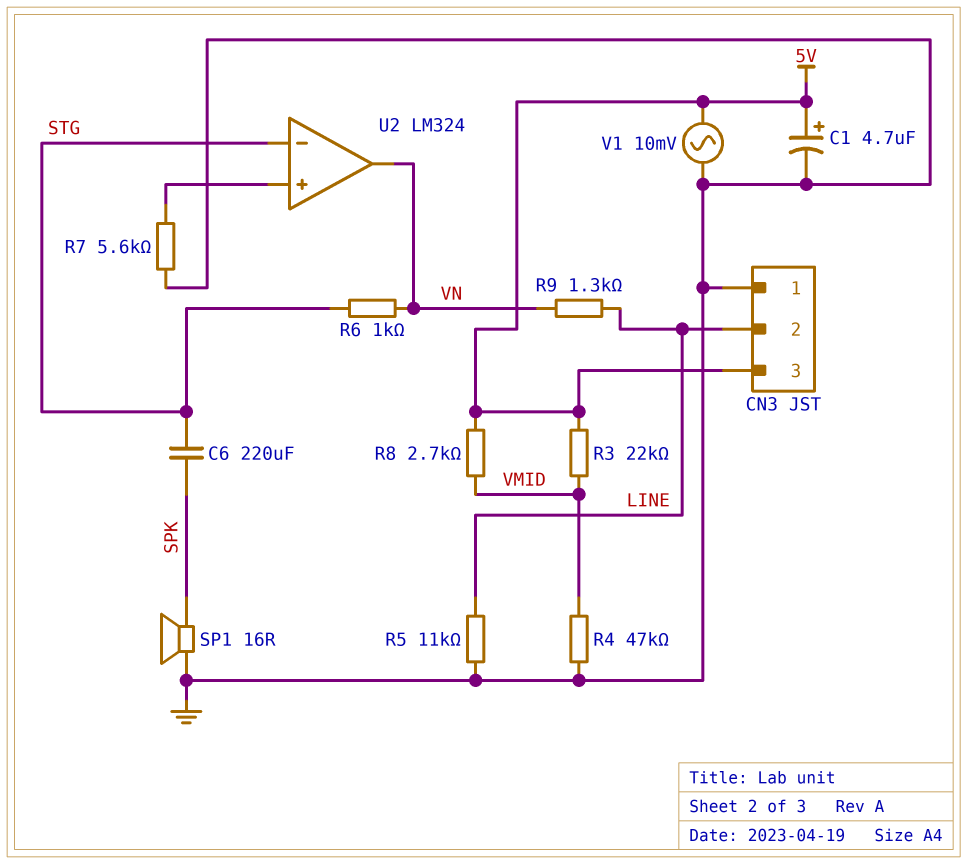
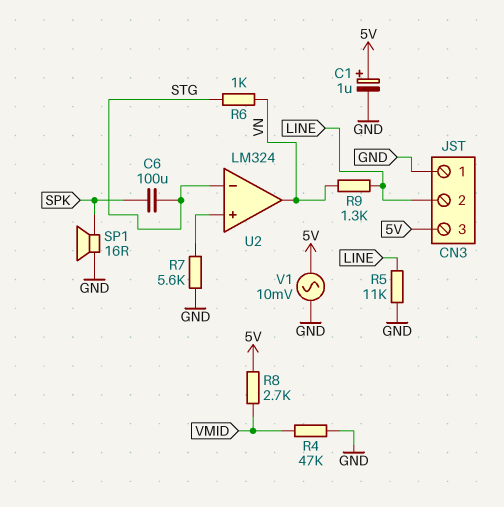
C1: 4.7uF (plus 5V, minus GND) -> 1uF (plus 5V, minus GND)
C6: 220uF (SPK, STG) -> 100uF (SPK, STG)
R3: 22k (5V, VMID) -> none

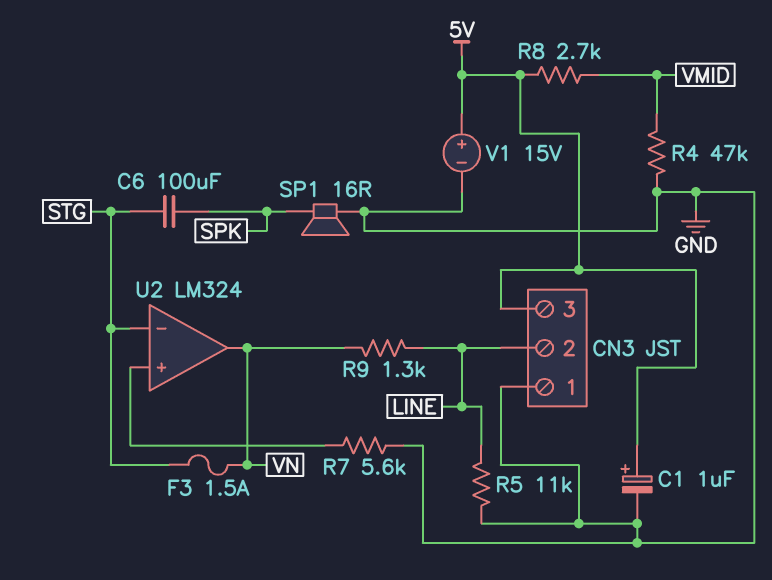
F3: none -> 1.5A (STG, VN)
R6: 1k (STG, VN) -> none
V1: AC 10mV (5V, GND) -> 15V (plus 5V, minus GND)

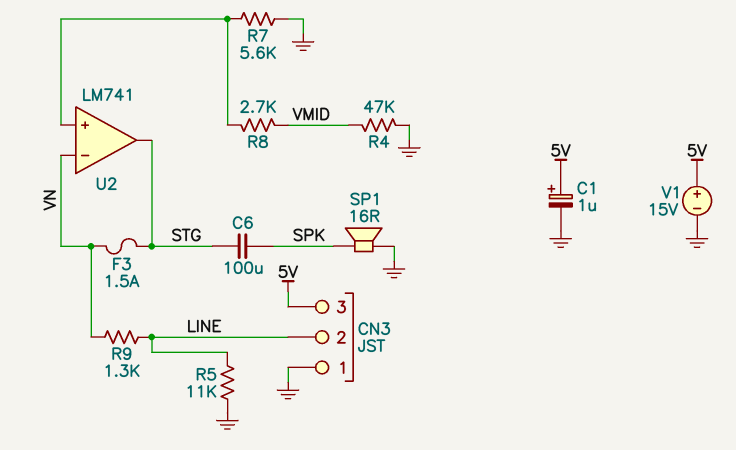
R8: 2.7k (5V, VMID) -> 2.7k (U2/in+, VMID)
U2: LM324 -> LM741
U2 pin in-: STG -> VN
U2 pin out: VN -> STG

